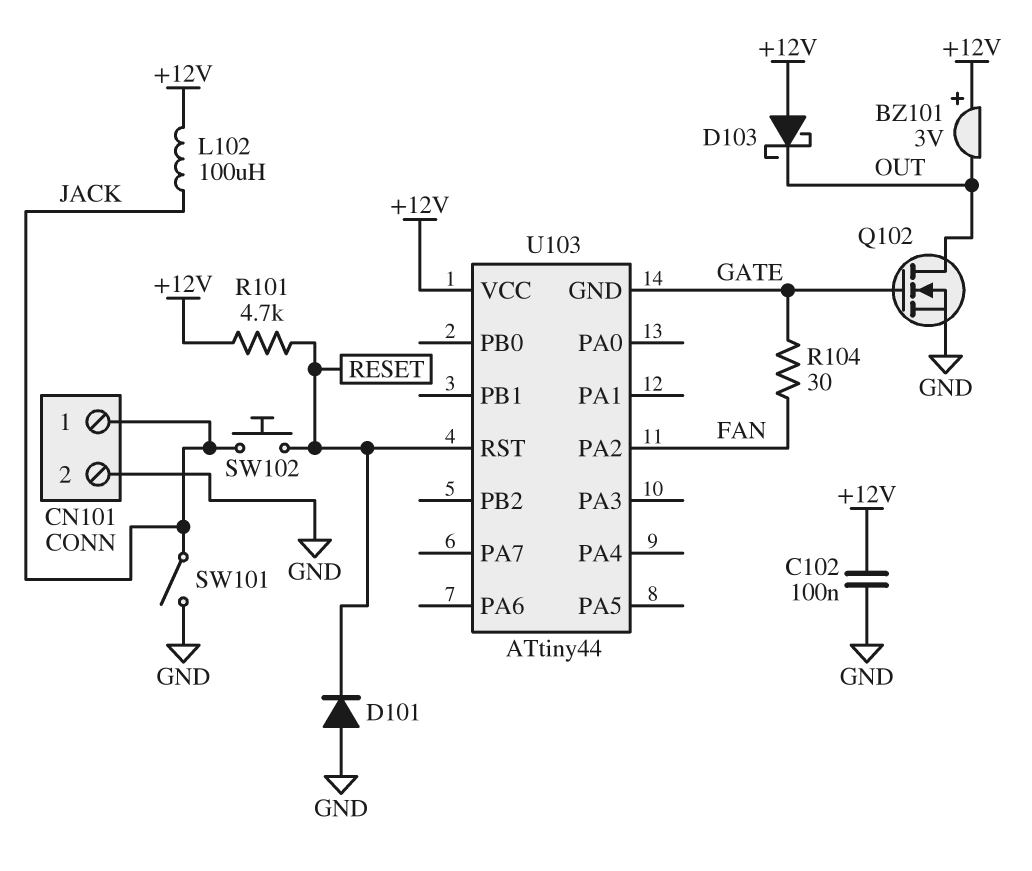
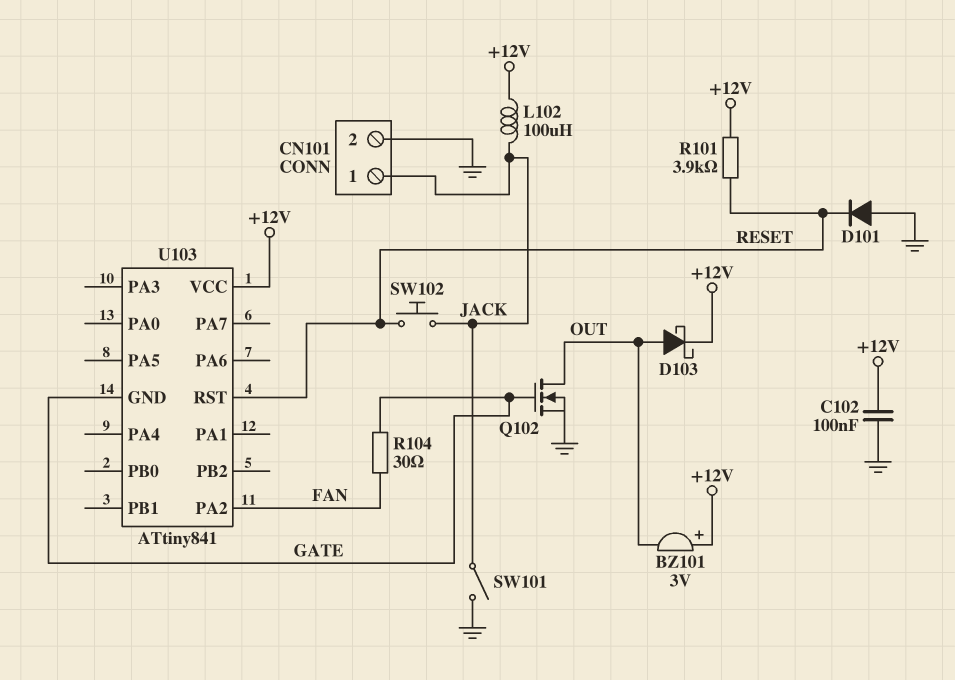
D103: schottky (A +12V, K OUT) -> schottky (A OUT, K +12V)
R101: 4.7k (+12V, RESET) -> 3.9k (+12V, RESET)
U103: ATtiny44 -> ATtiny841

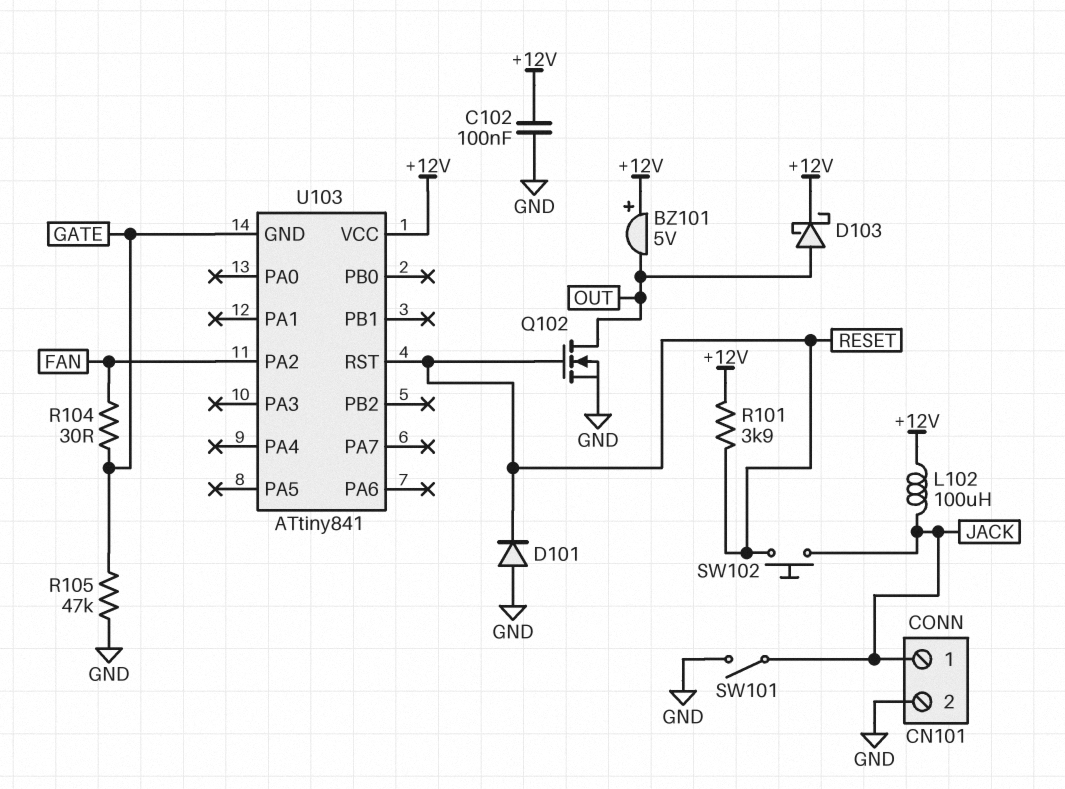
BZ101: buzzer 3V (plus +12V, minus OUT) -> buzzer 5V (plus +12V, minus OUT)
Q102: NMOS (G GATE, D OUT, S GND) -> NMOS (G RESET, D OUT, S GND)
R105: none -> 47k (GATE, GND)

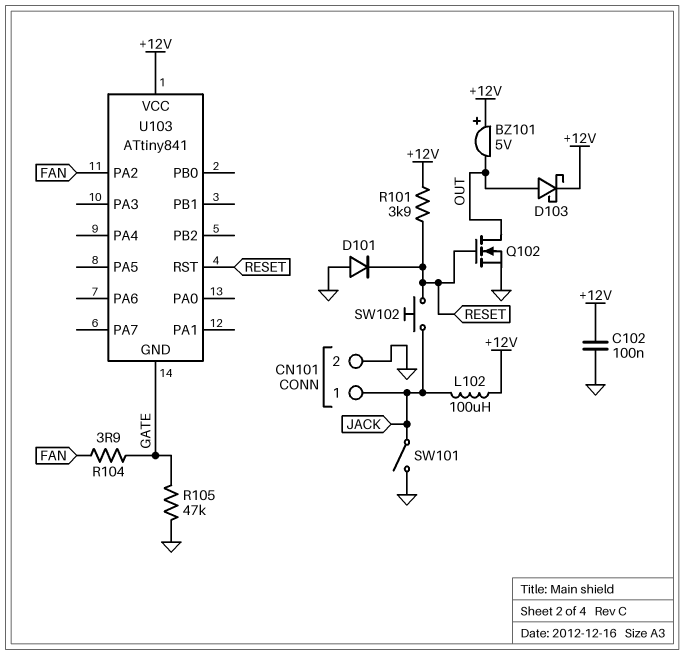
R104: 30 (FAN, GATE) -> 3.9 (FAN, GATE)

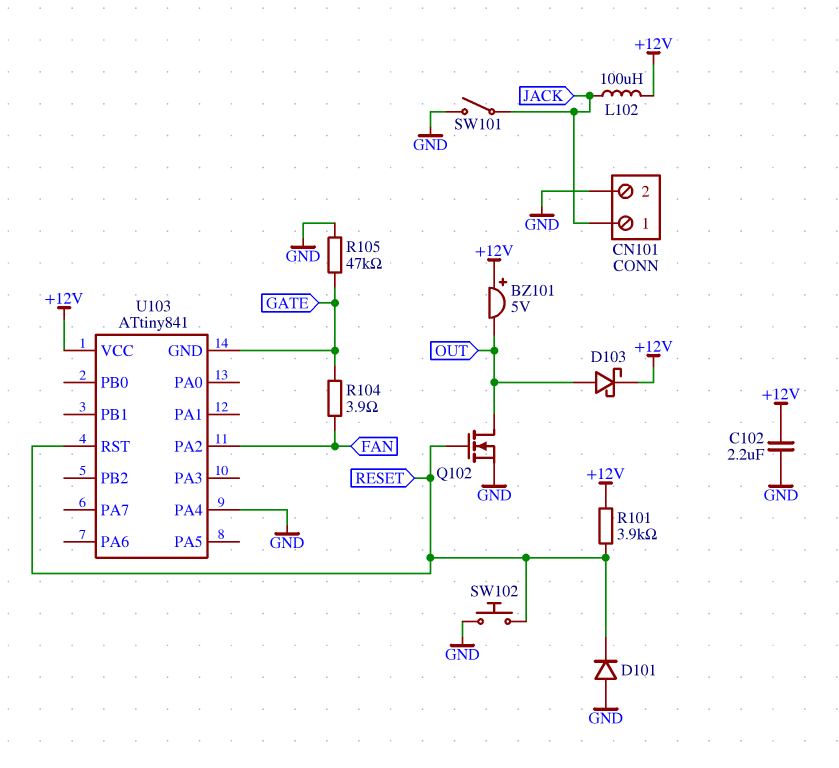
C102: 100nF (+12V, GND) -> 2.2uF (+12V, GND)
SW102: button (JACK, RESET) -> button (GND, RESET)
U103 pin PA4: none -> GND

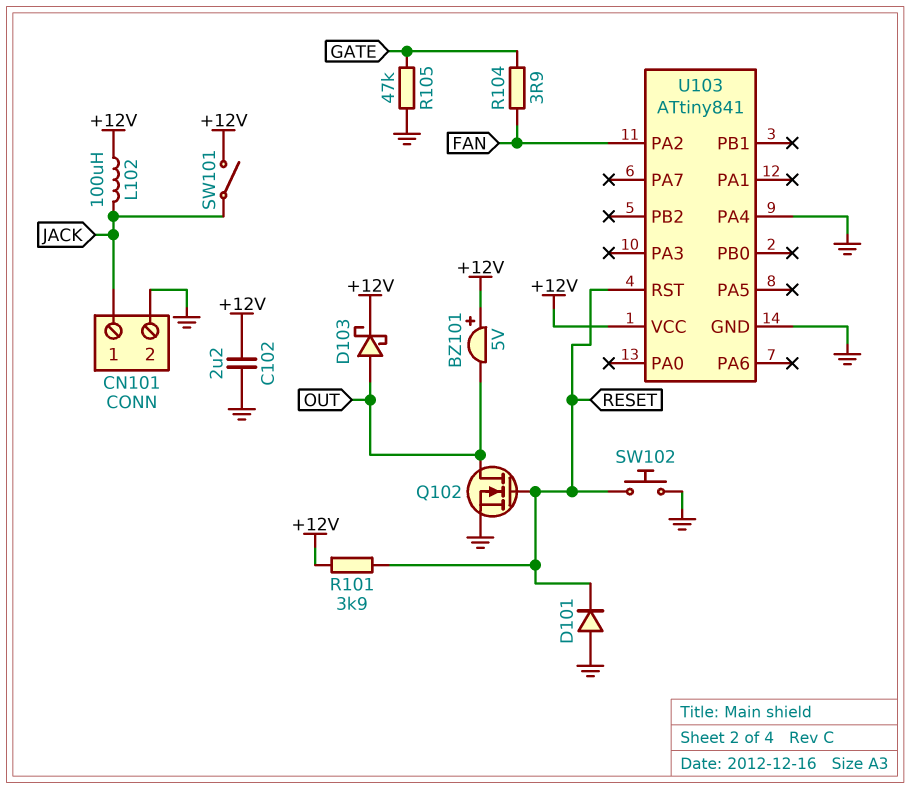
SW101: switch (GND, JACK) -> switch (+12V, JACK)
U103 pin GND: GATE -> GND

